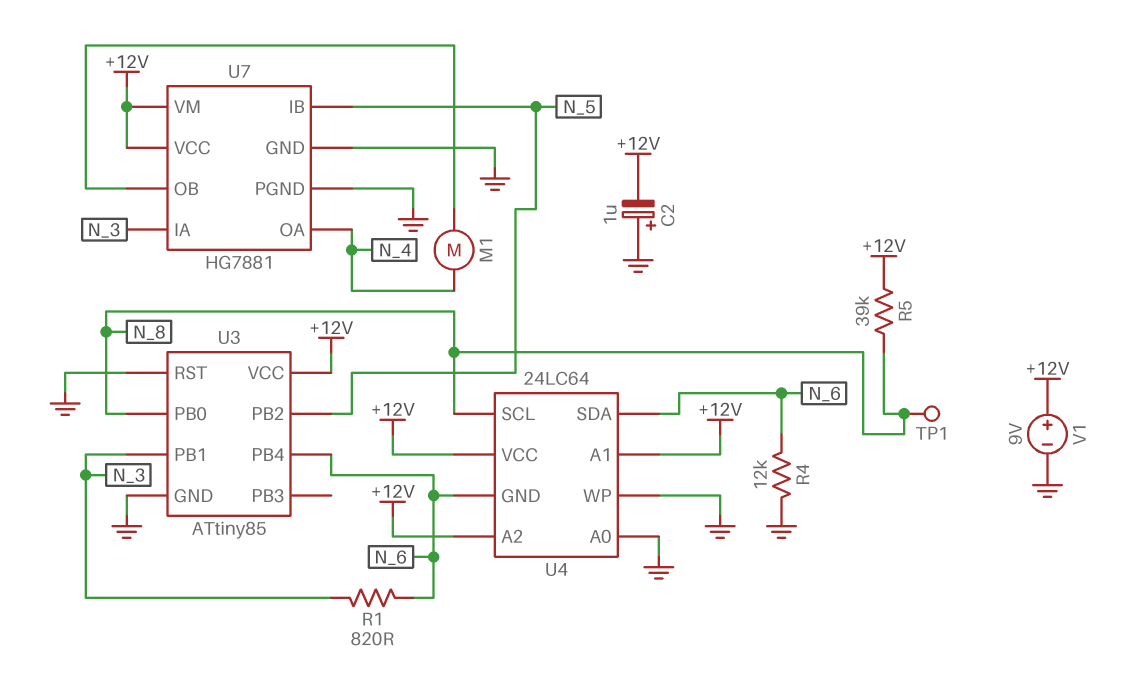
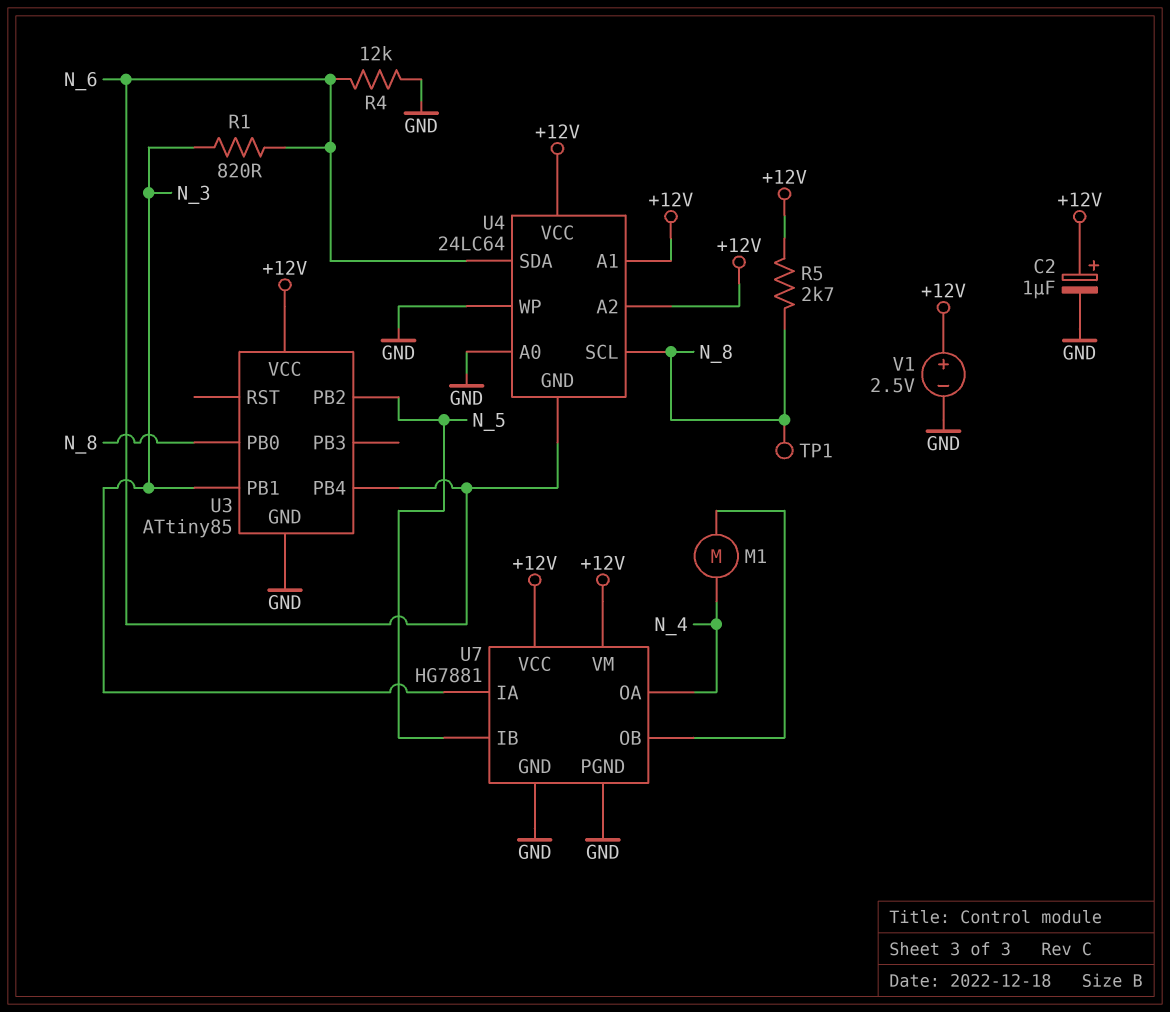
C2: 1uF (plus GND, minus +12V) -> 1uF (plus +12V, minus GND)
R5: 39k (+12V, N_8) -> 2.7k (+12V, N_8)
U3 pin RST: GND -> none
V1: 9V (plus +12V, minus GND) -> 2.5V (plus +12V, minus GND)

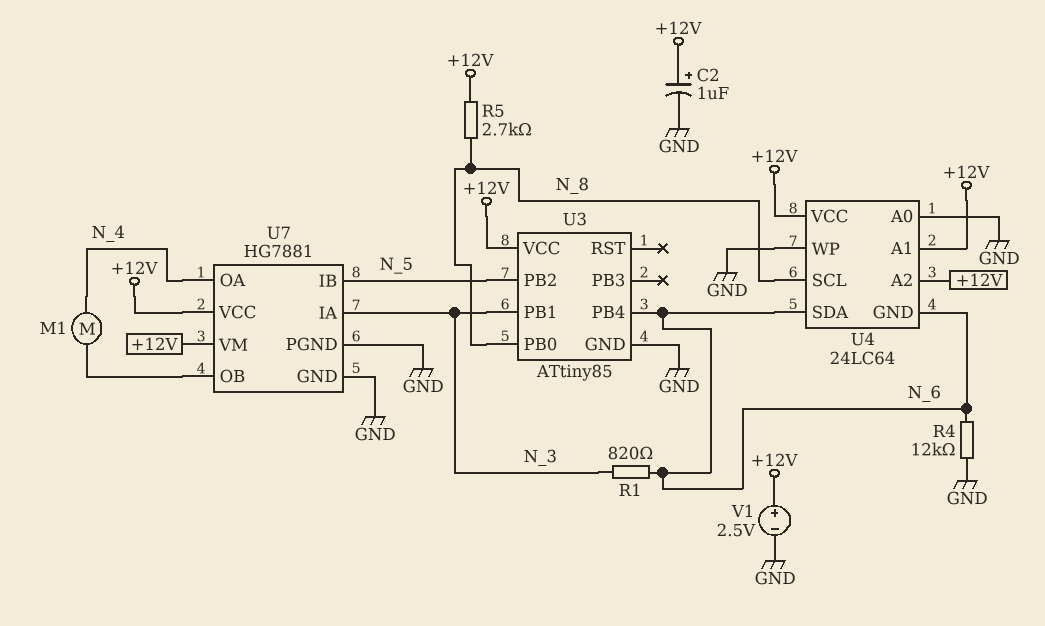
TP1: test point (N_8) -> none

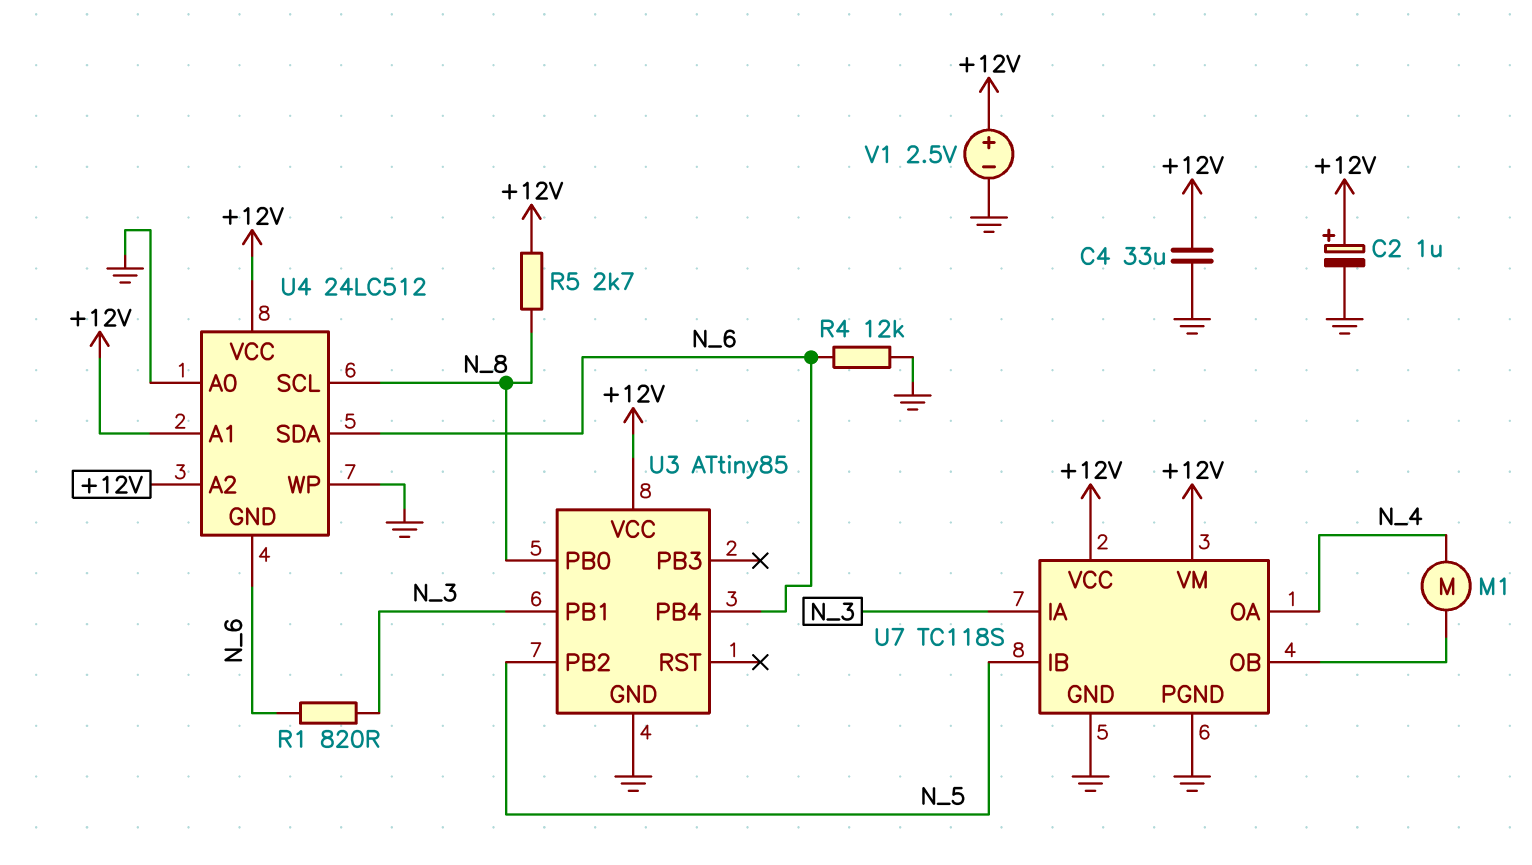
C4: none -> 33uF (+12V, GND)
U4: 24LC64 -> 24LC512
U7: HG7881 -> TC118S

